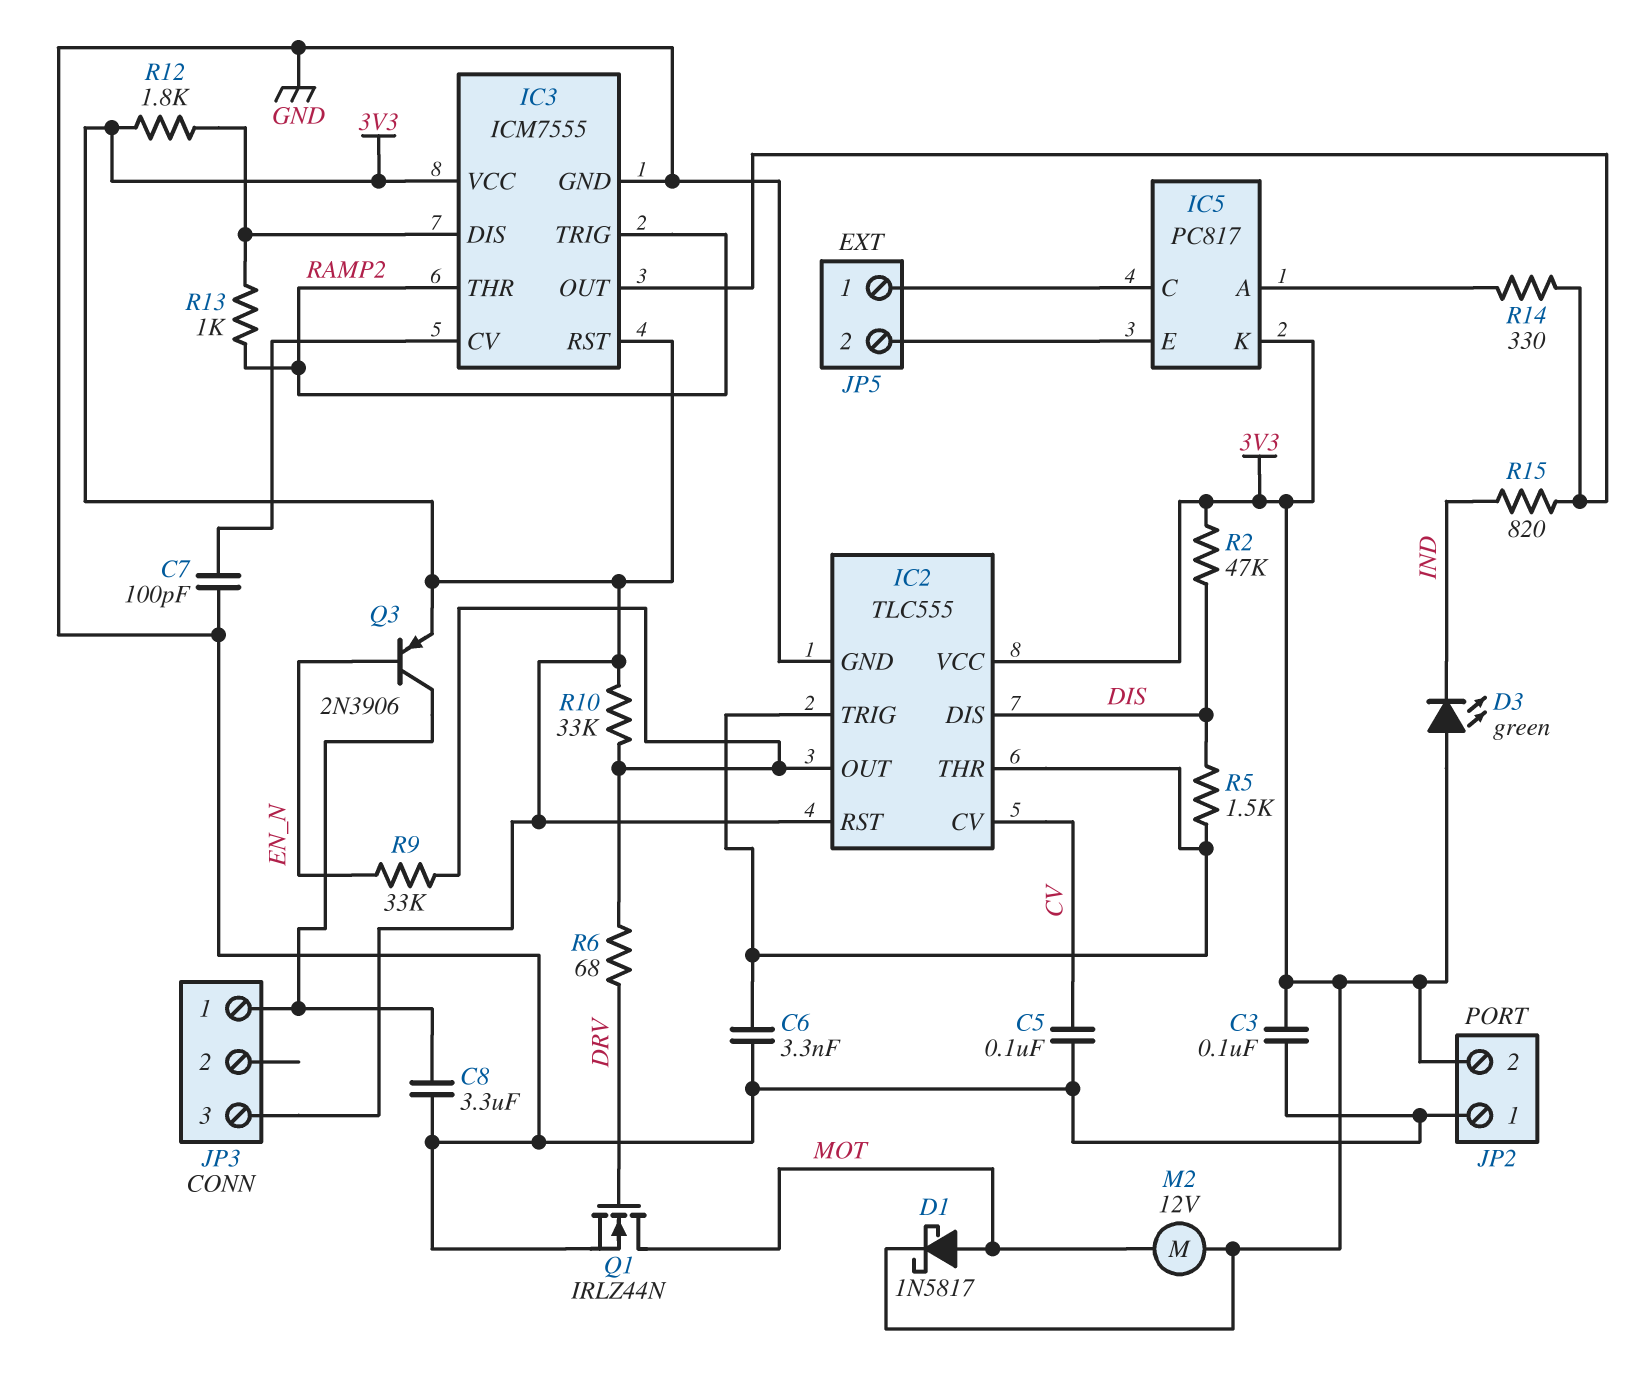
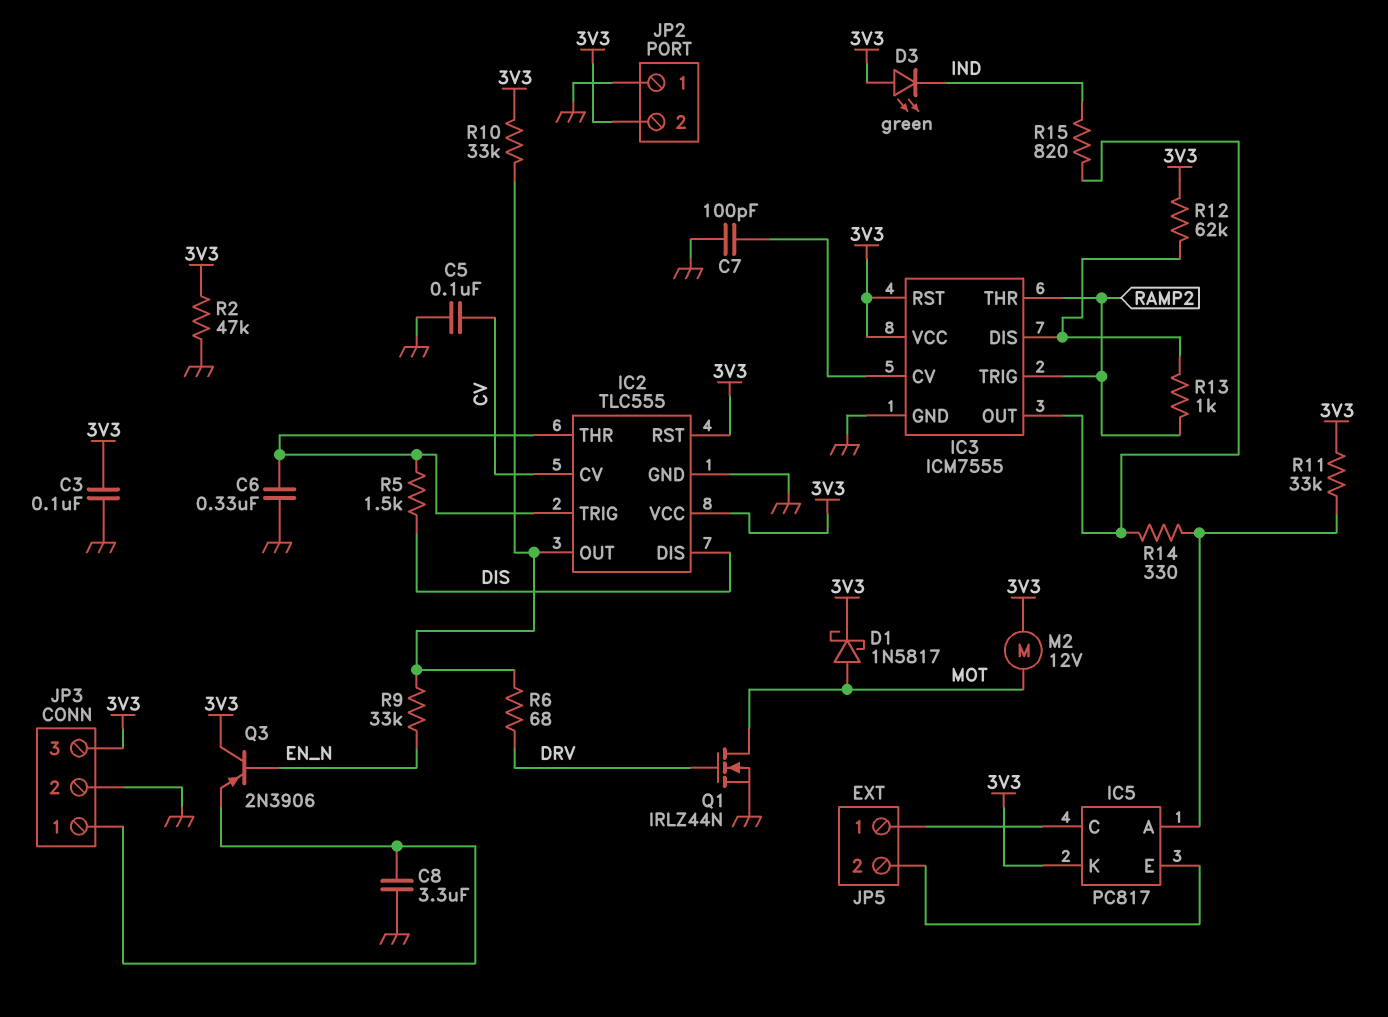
C6: 3.3nF (GND, IC2/THR) -> 330nF (GND, IC2/THR)
JP3 pin 2: none -> GND
Q3: PNP 2N3906 (B EN_N, C JP3/1, E 3V3) -> PNP 2N3906 (B EN_N, C 3V3, E JP3/1)
R2: 47k (3V3, DIS) -> 47k (3V3, GND)
R11: none -> 33k (3V3, IC5/A)
R12: 1.8k (3V3, IC3/DIS) -> 62k (3V3, IC3/DIS)

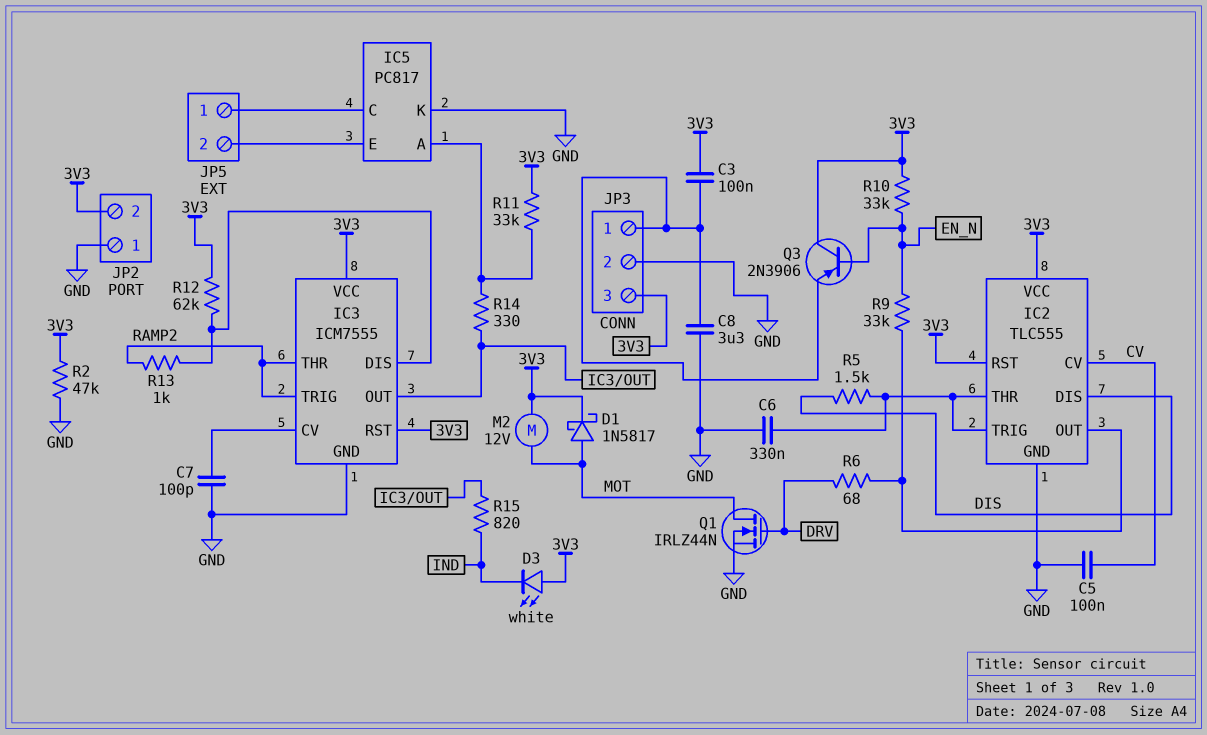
C3: 100nF (3V3, GND) -> 100nF (3V3, JP3/1)
D3: LED green (A 3V3, K IND) -> LED white (A 3V3, K IND)
IC5 pin K: 3V3 -> GND
R10: 33k (3V3, IC2/OUT) -> 33k (3V3, EN_N)

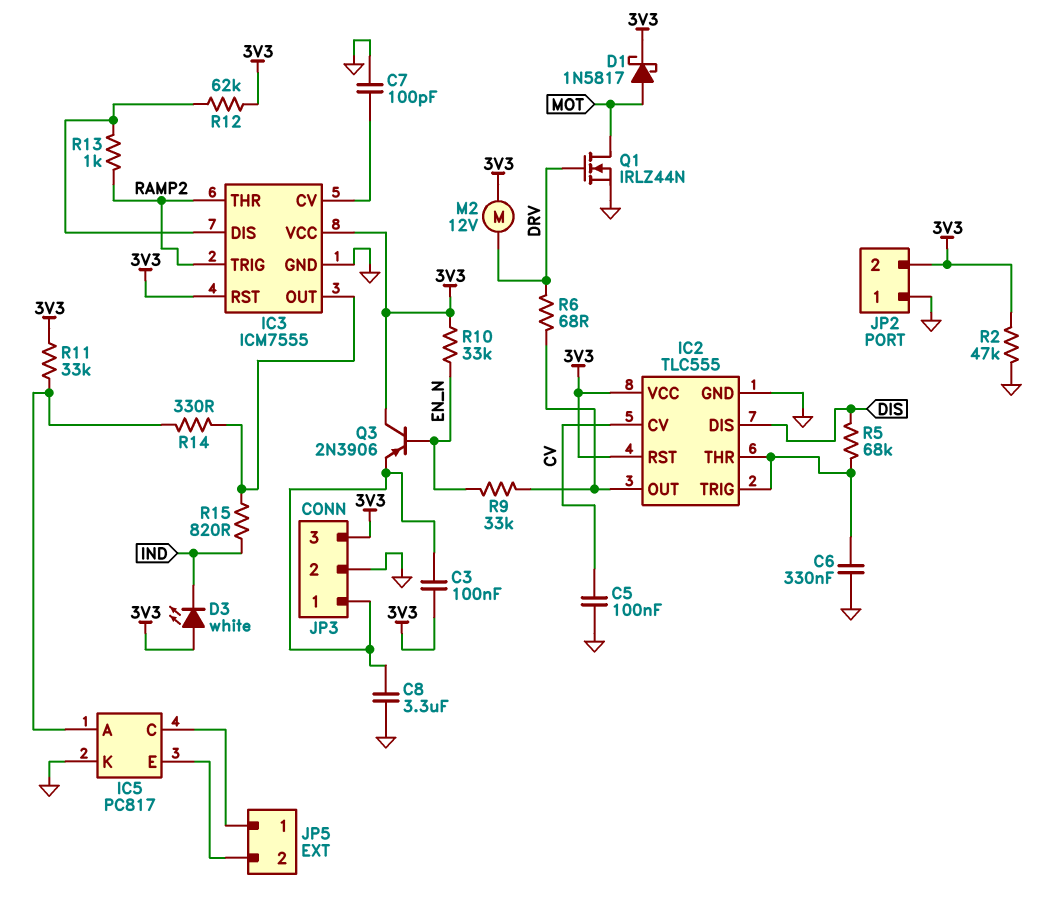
M2: motor 12V (3V3, MOT) -> motor 12V (3V3, DRV)
R5: 1.5k (DIS, IC2/THR) -> 68k (DIS, IC2/THR)

